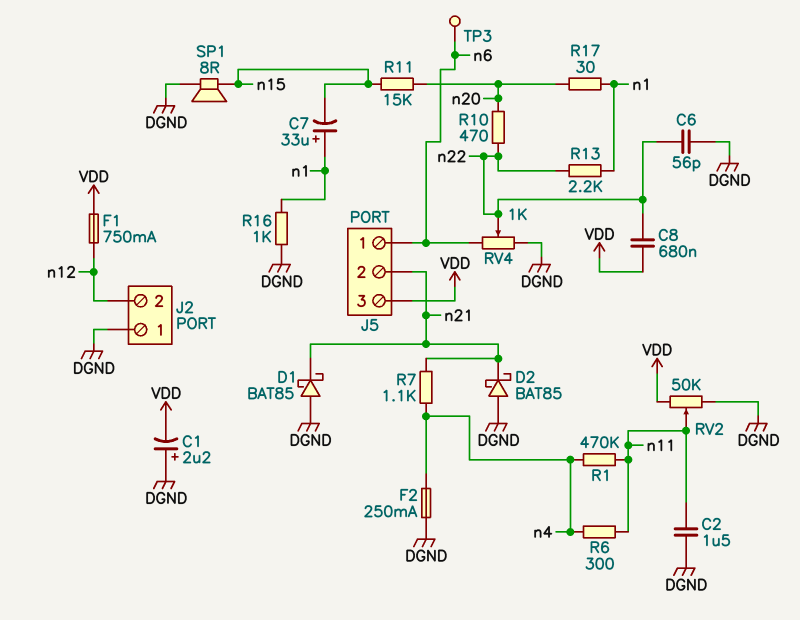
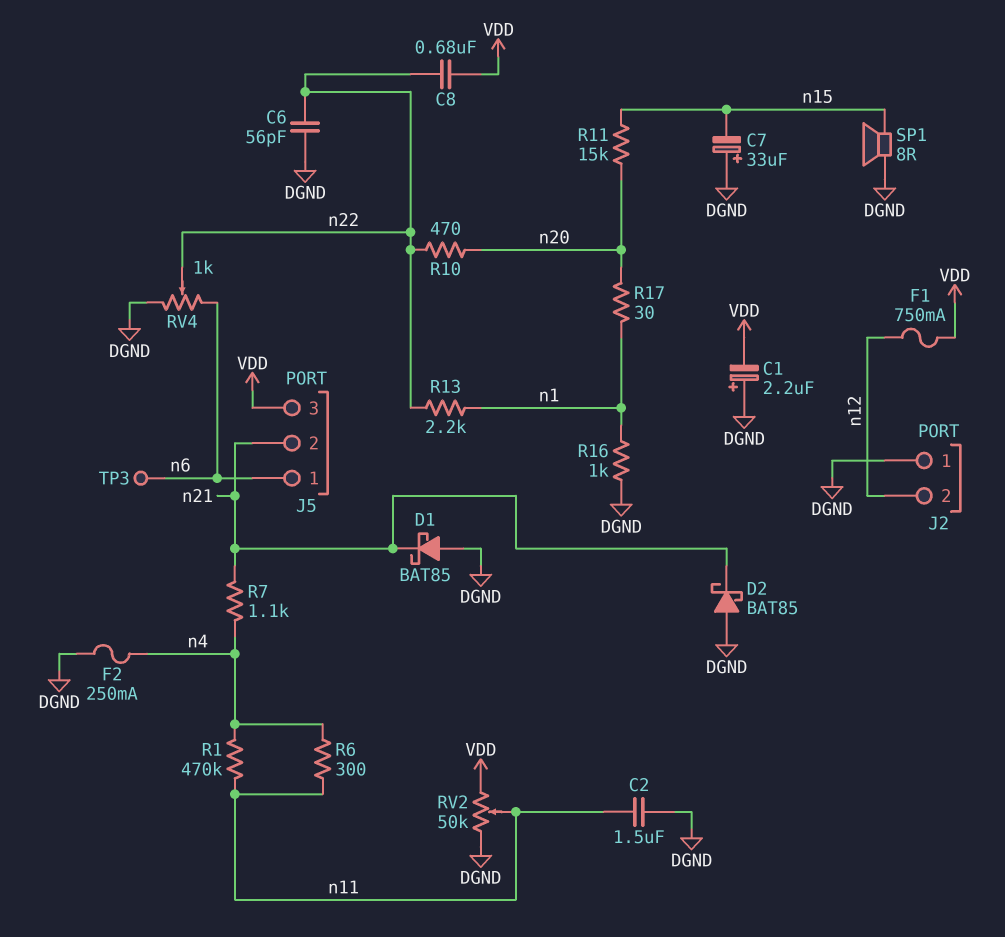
C7: 33uF (plus n1, minus n15) -> 33uF (plus DGND, minus n15)

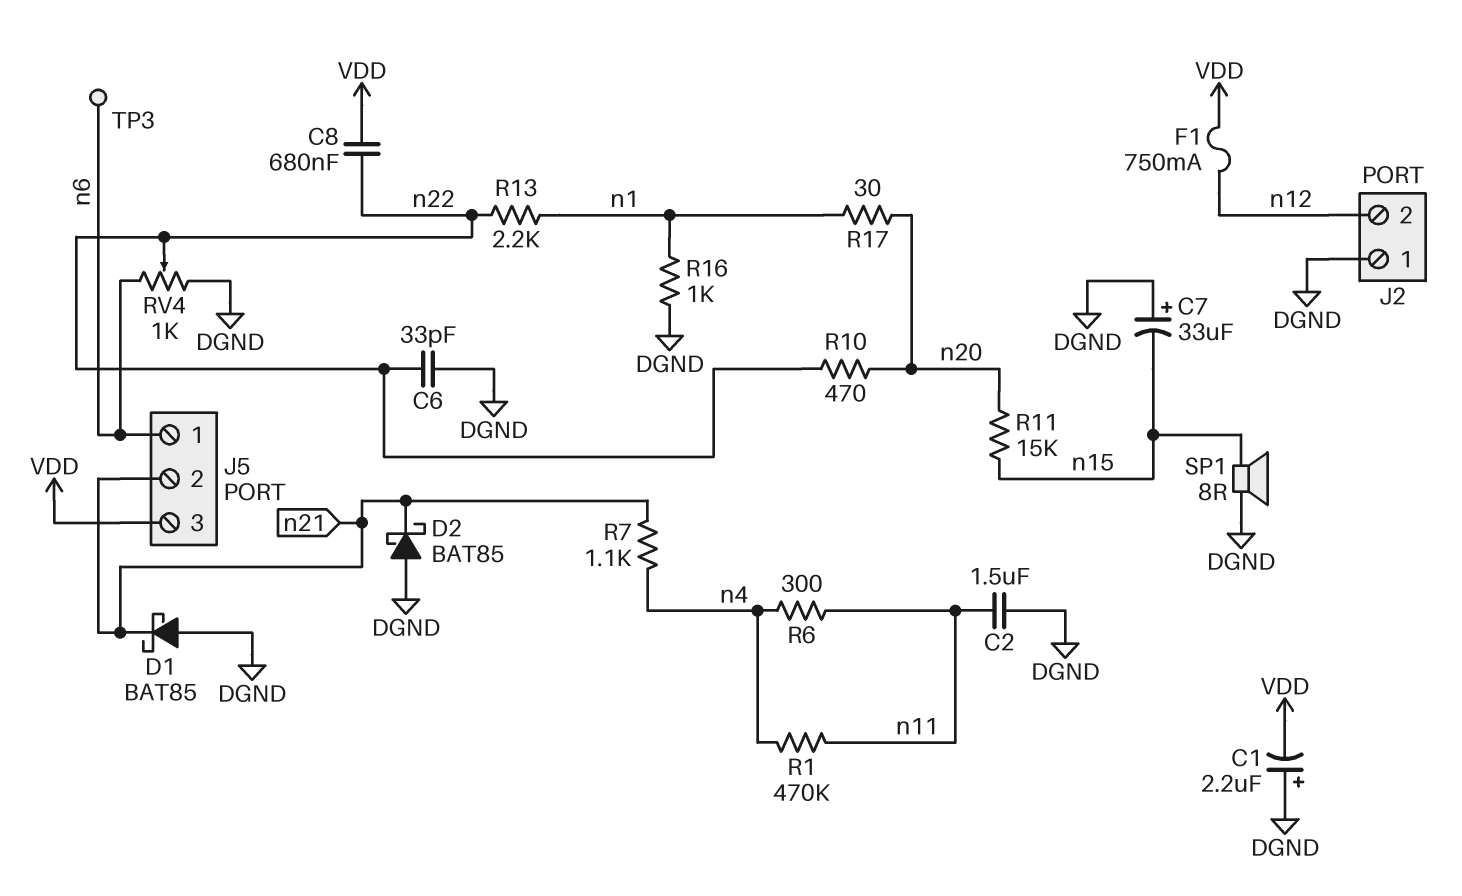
C6: 56pF (DGND, n22) -> 33pF (DGND, n22)
F2: 250mA (DGND, n4) -> none
RV2: 50k (DGND, VDD, wiper n11) -> none

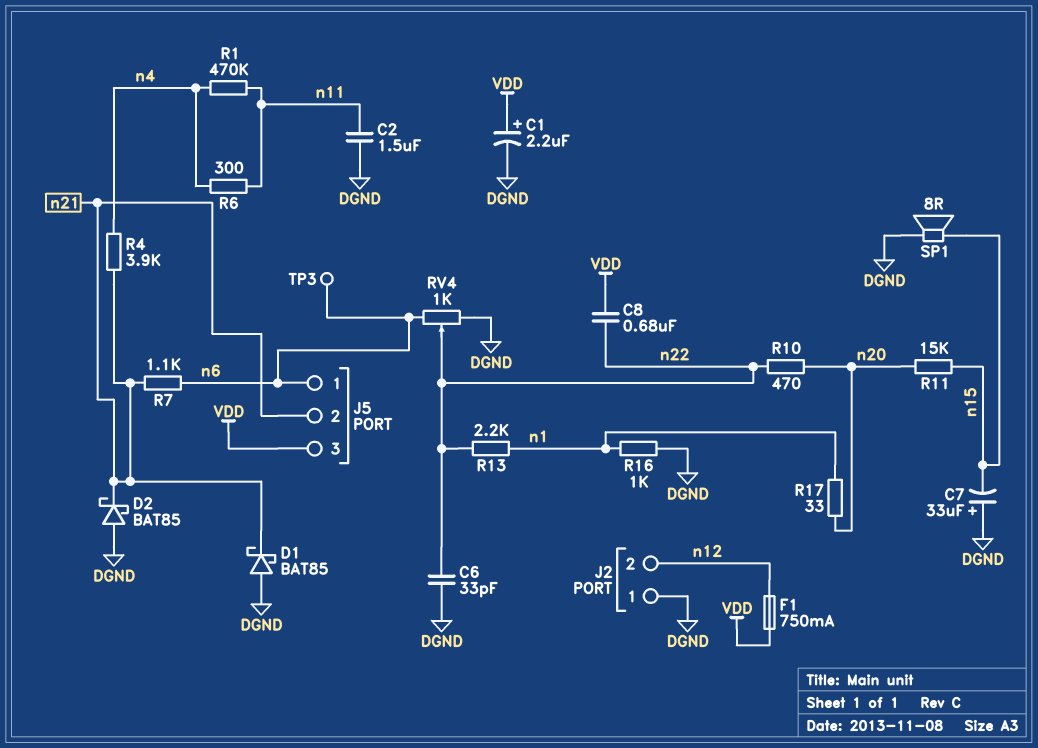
C1: 2.2uF (plus DGND, minus VDD) -> 2.2uF (plus VDD, minus DGND)
R4: none -> 3.9k (n4, n21)
R7: 1.1k (n4, n21) -> 1.1k (n6, n21)
R17: 30 (n1, n20) -> 33 (n1, n20)

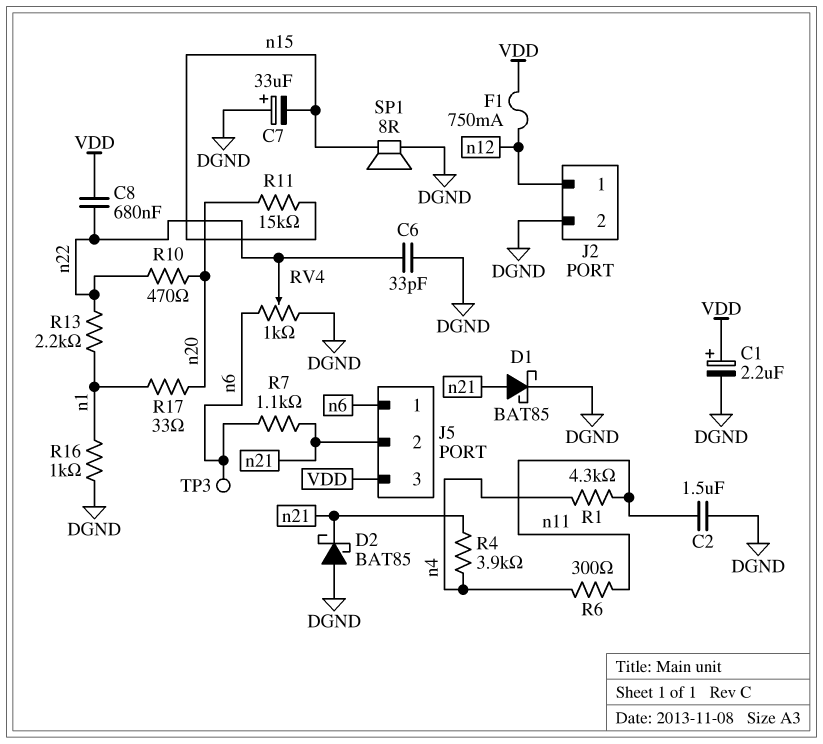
D1: schottky BAT85 (A DGND, K n21) -> schottky BAT85 (A n21, K DGND)
J2 pin 1: DGND -> n12
J2 pin 2: n12 -> DGND
R1: 470k (n4, n11) -> 4.3k (n4, n11)

